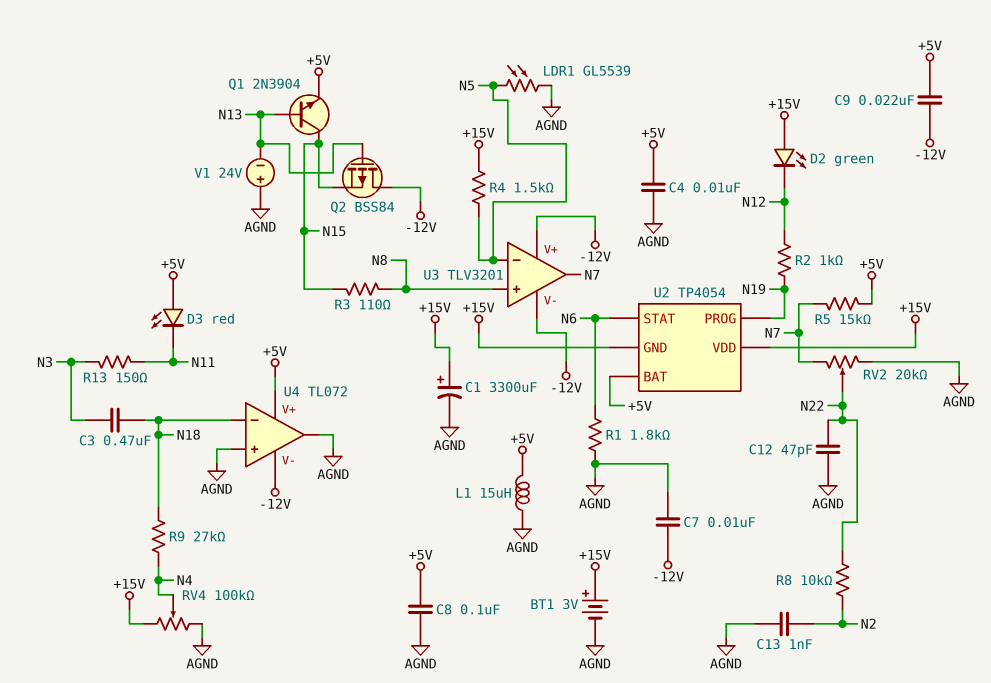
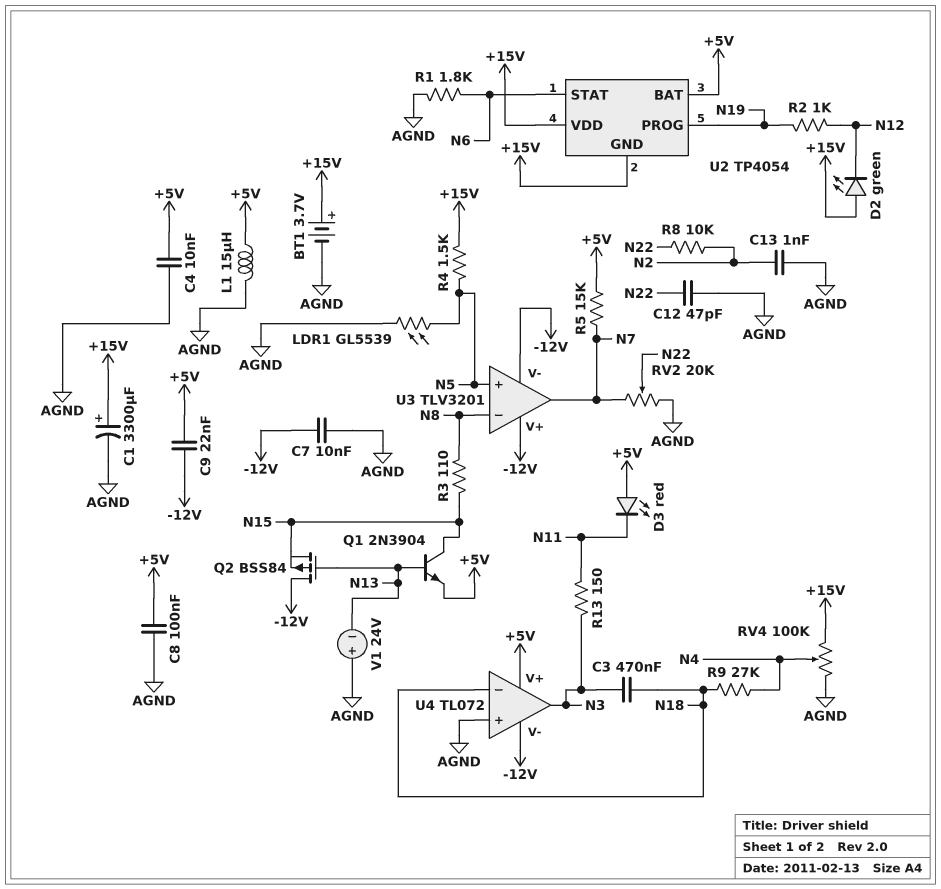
BT1: 3V (plus +15V, minus AGND) -> 3.7V (plus +15V, minus AGND)
U3 pin in+: N8 -> N5
U3 pin in-: N5 -> N8
U4 pin out: AGND -> N3

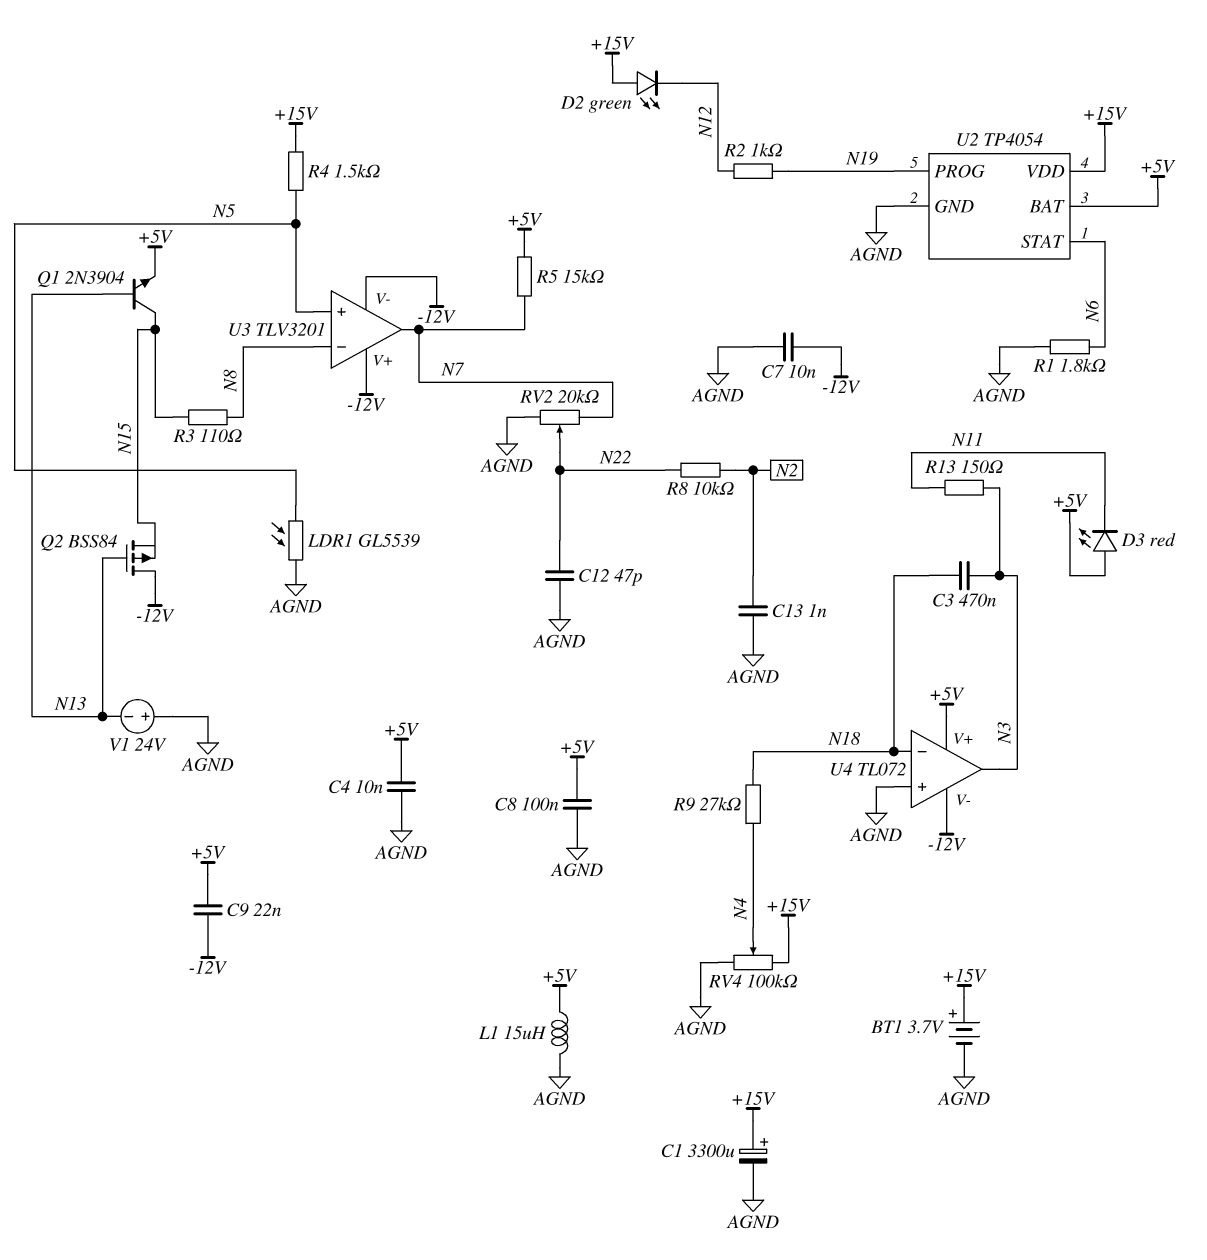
U2 pin GND: +15V -> AGND

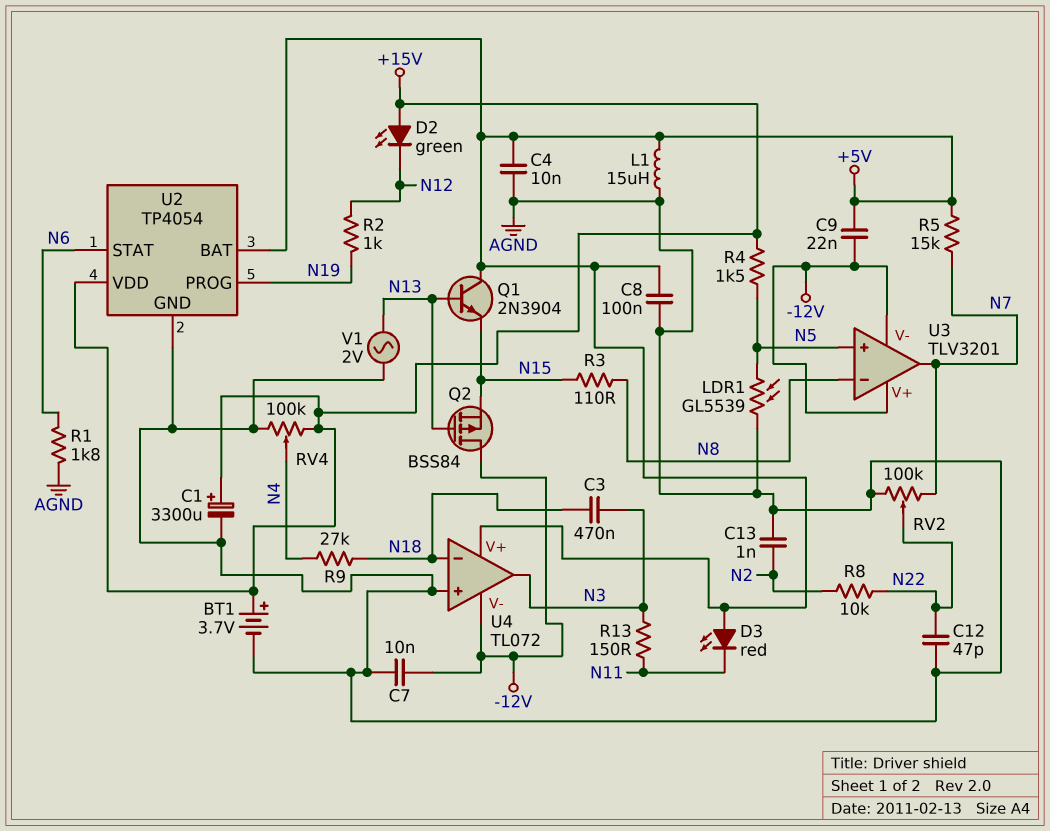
Q1: NPN 2N3904 (B N13, C N15, E +5V) -> NPN 2N3904 (B N13, C +5V, E N15)
RV2: 20k (AGND, N7, wiper N22) -> 100k (AGND, N7, wiper N22)
V1: 24V (plus AGND, minus N13) -> AC 2V (AGND, N13)

